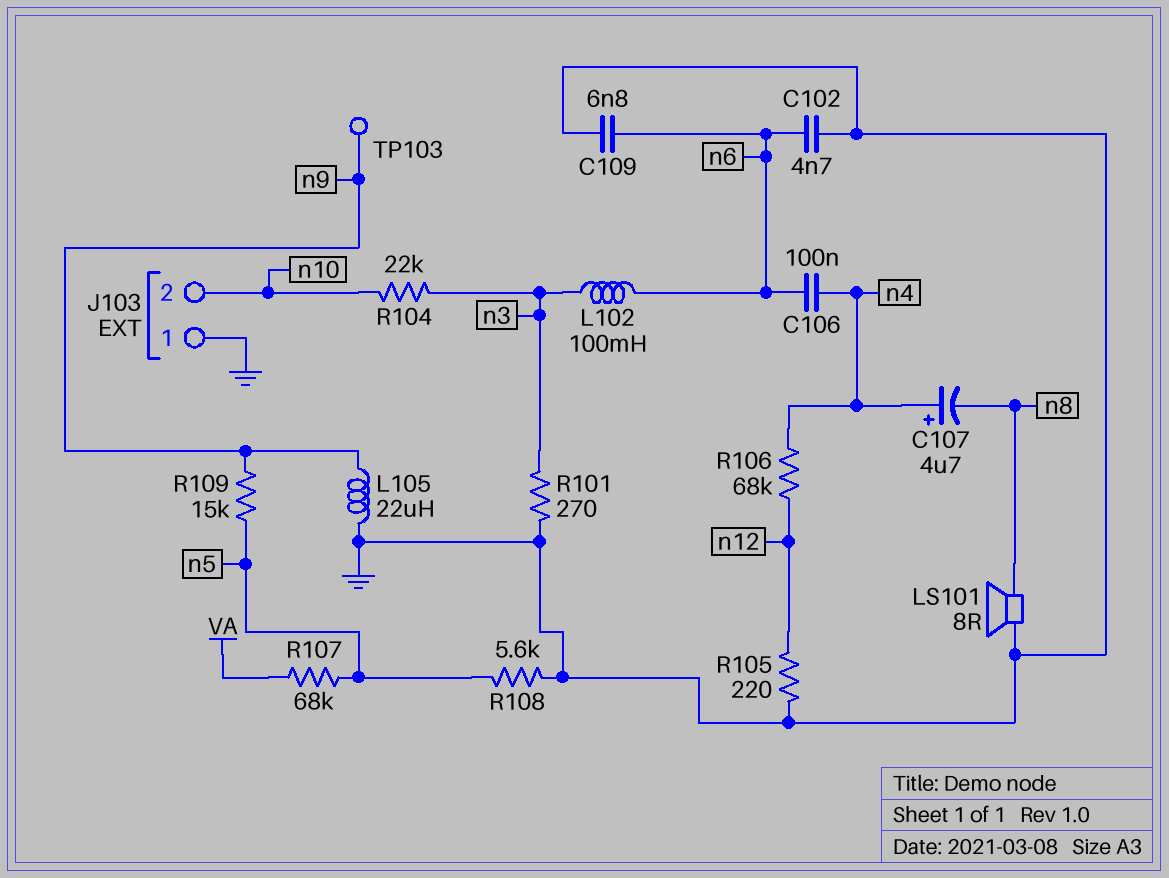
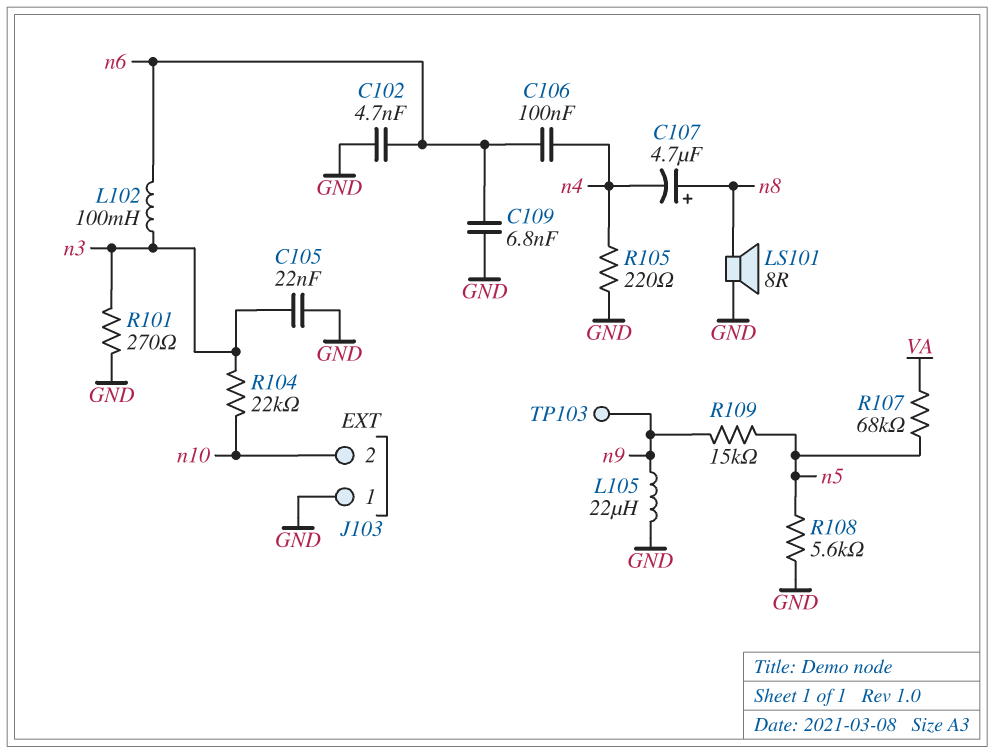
C105: none -> 22nF (GND, n3)
C107: 4.7uF (plus n4, minus n8) -> 4.7uF (plus n8, minus n4)
R105: 220 (GND, n12) -> 220 (GND, n4)
R106: 68k (n4, n12) -> none

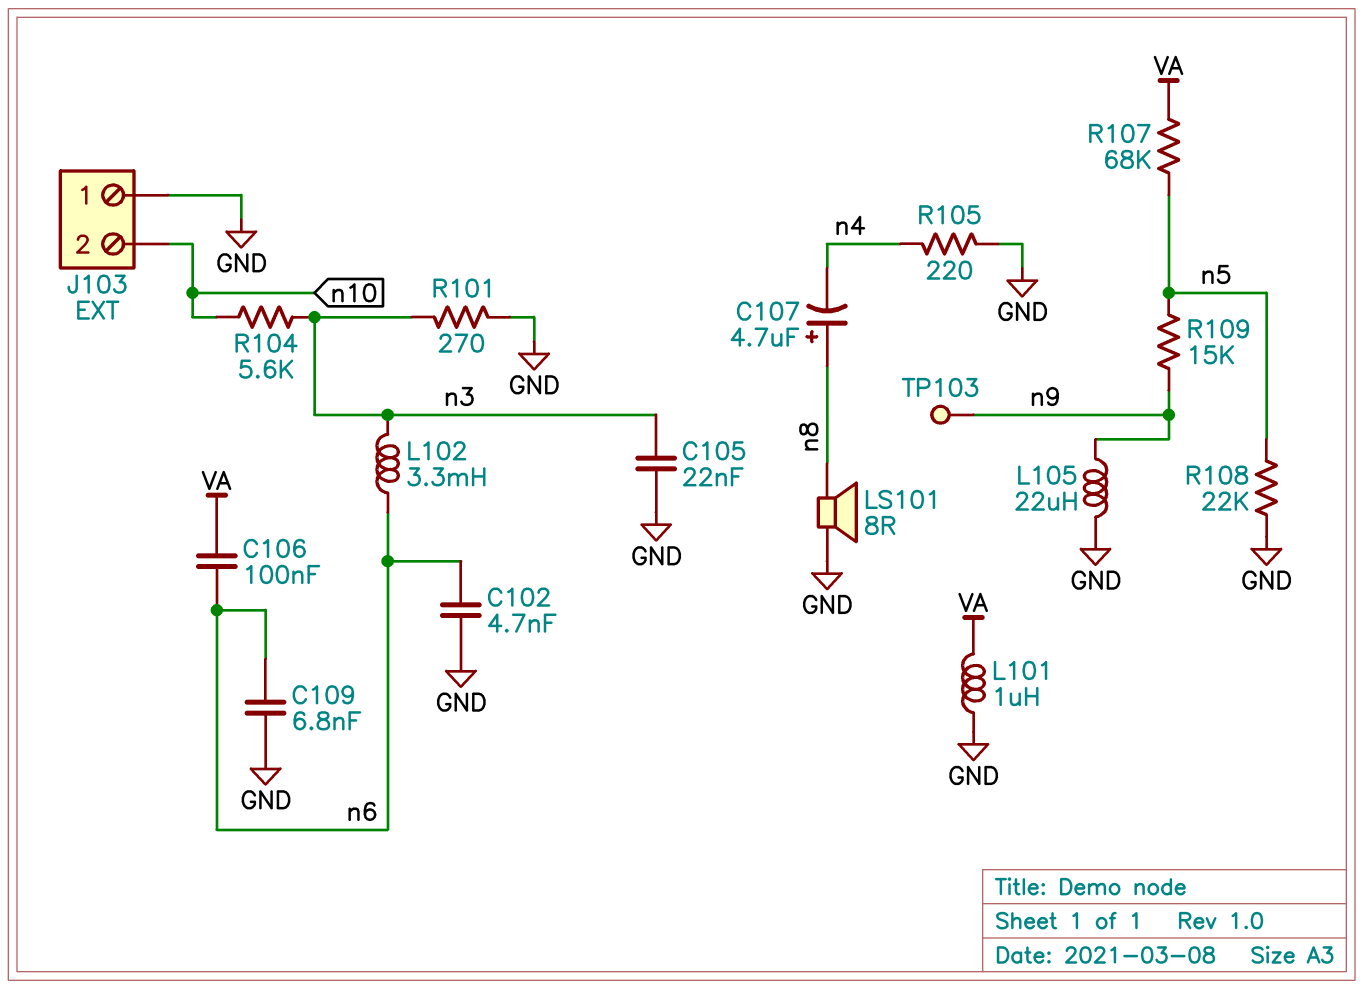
C106: 100nF (n4, n6) -> 100nF (VA, n6)
L101: none -> 1uH (GND, VA)
L102: 100mH (n3, n6) -> 3.3mH (n3, n6)
R104: 22k (n3, n10) -> 5.6k (n3, n10)
R108: 5.6k (GND, n5) -> 22k (GND, n5)

